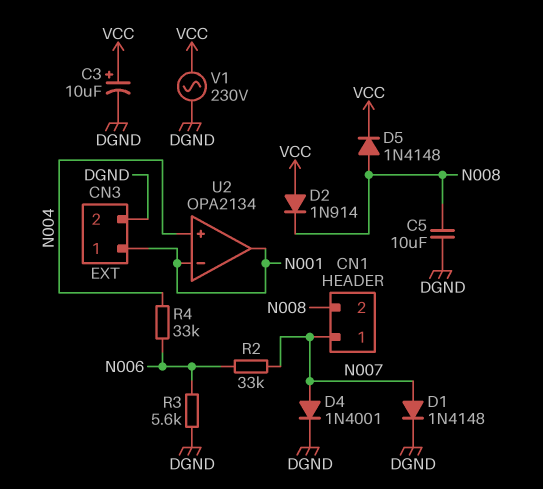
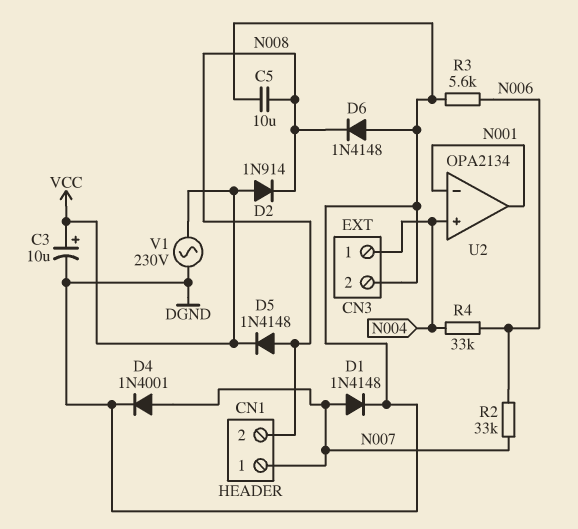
CN3 pin 1: N001 -> N004
D6: none -> diode 1N4148 (A DGND, K N008)

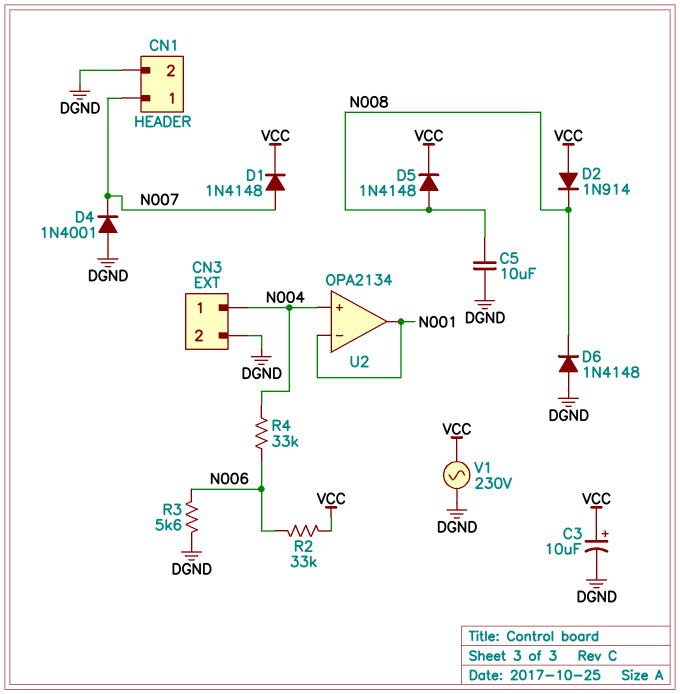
CN1 pin 2: N008 -> DGND
D1: diode 1N4148 (A N007, K DGND) -> diode 1N4148 (A N007, K VCC)
D4: diode 1N4001 (A N007, K DGND) -> diode 1N4001 (A DGND, K N007)
R2: 33k (N006, N007) -> 33k (N006, VCC)

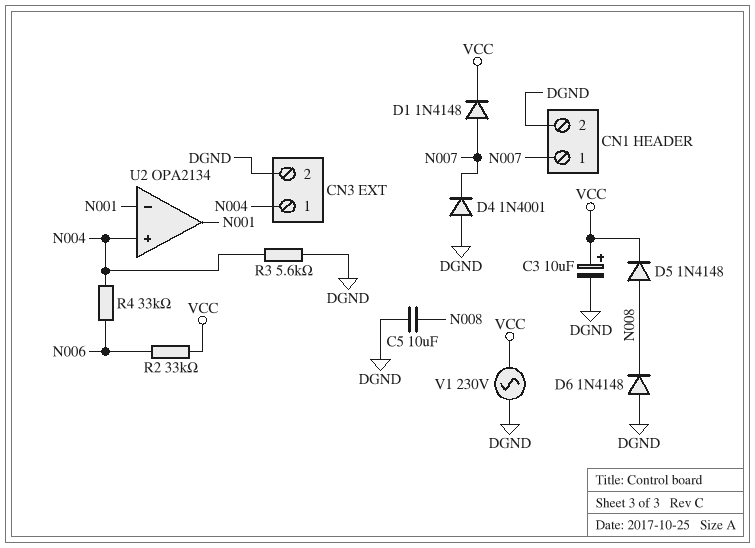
D2: diode 1N914 (A VCC, K N008) -> none
R3: 5.6k (DGND, N006) -> 5.6k (DGND, N004)

